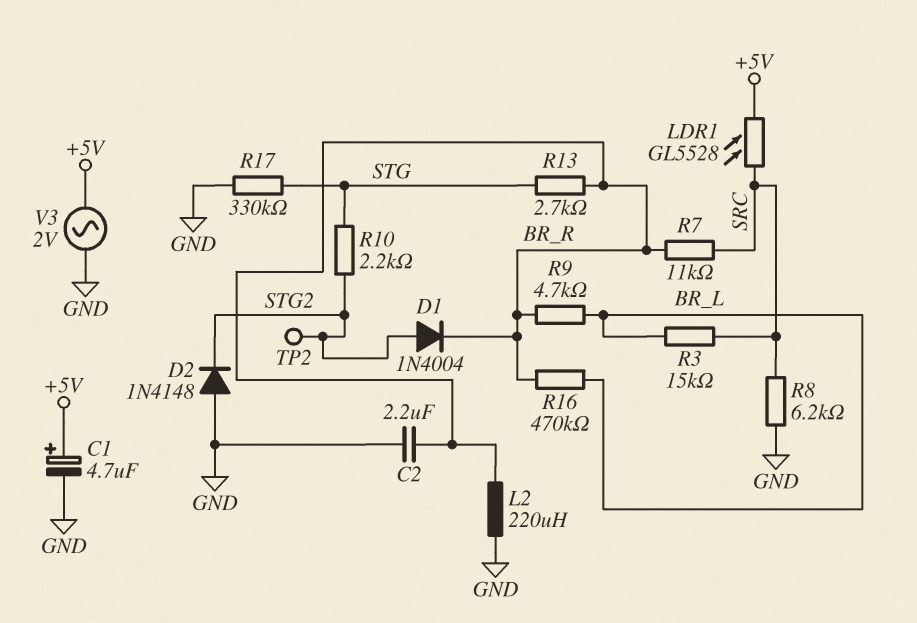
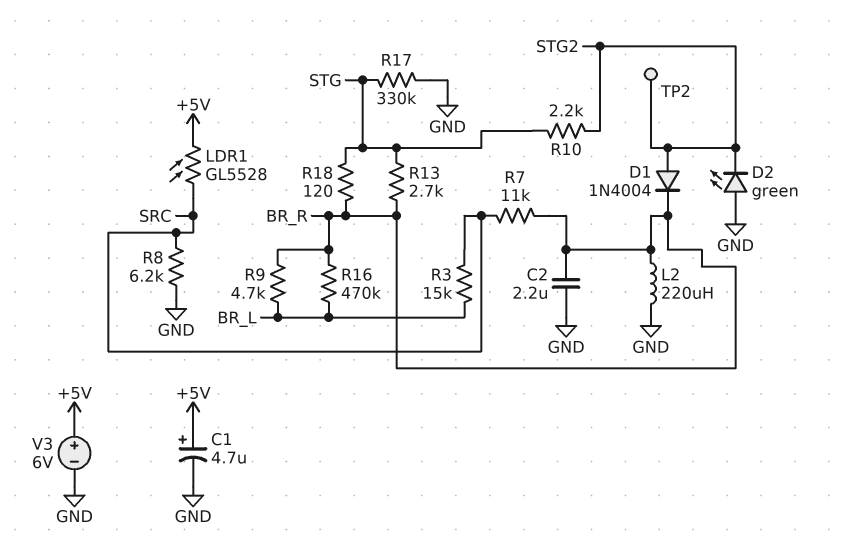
D2: diode 1N4148 (A GND, K STG2) -> LED green (A GND, K STG2)
R18: none -> 120 (BR_R, STG)
V3: AC 2V (+5V, GND) -> 6V (plus +5V, minus GND)

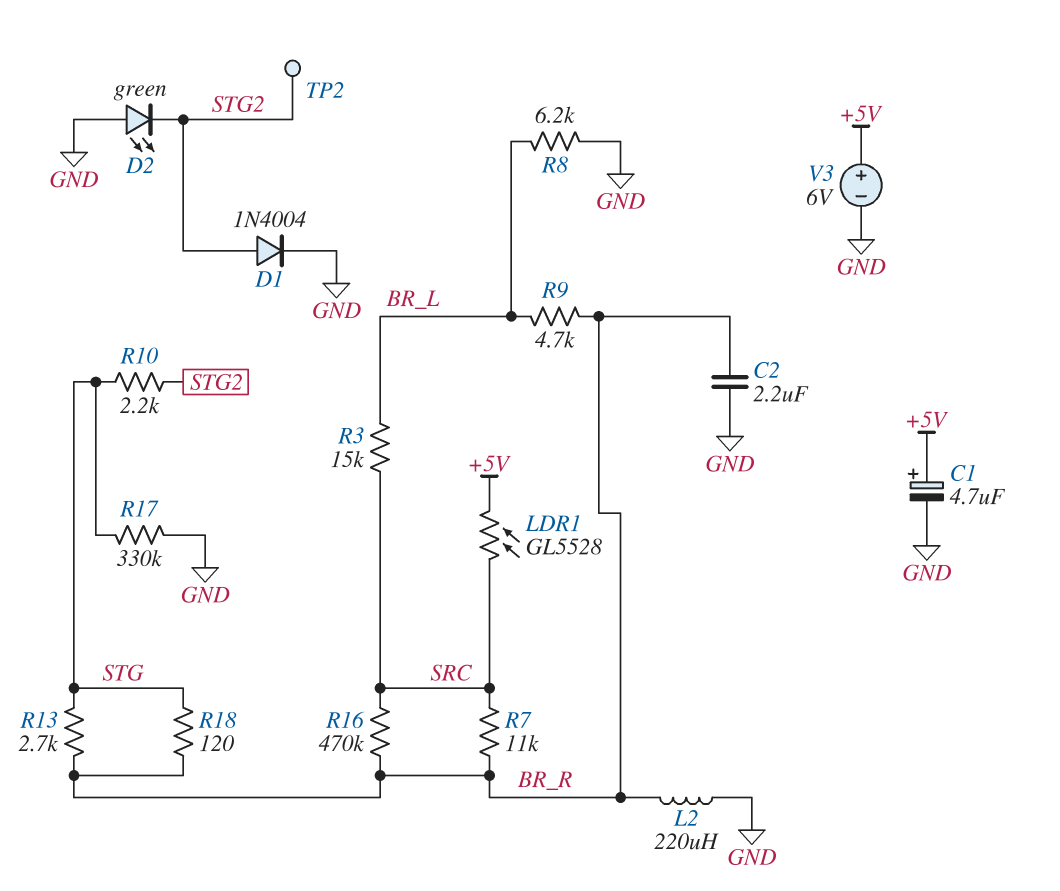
D1: diode 1N4004 (A STG2, K BR_R) -> diode 1N4004 (A STG2, K GND)
R8: 6.2k (GND, SRC) -> 6.2k (BR_L, GND)
R16: 470k (BR_L, BR_R) -> 470k (BR_R, SRC)

